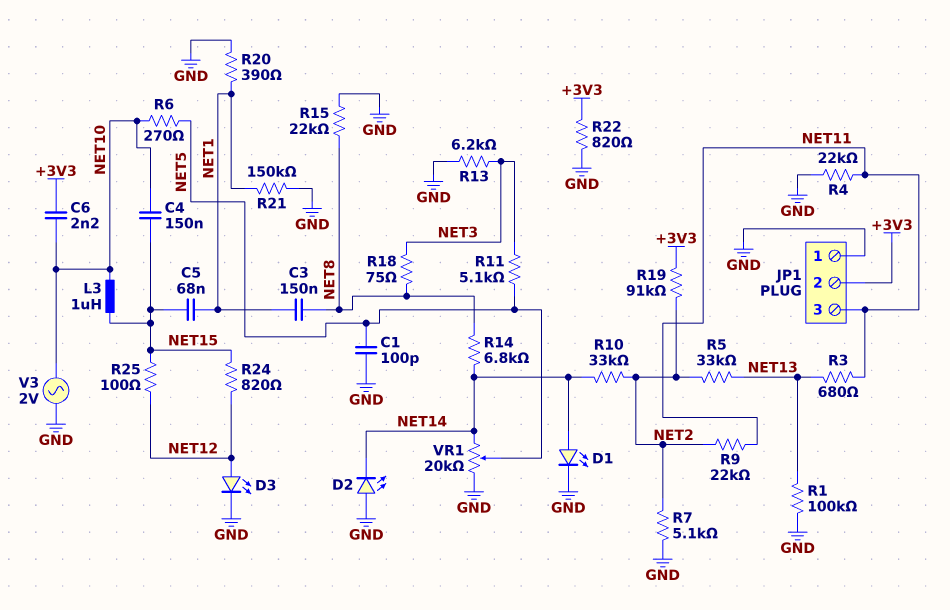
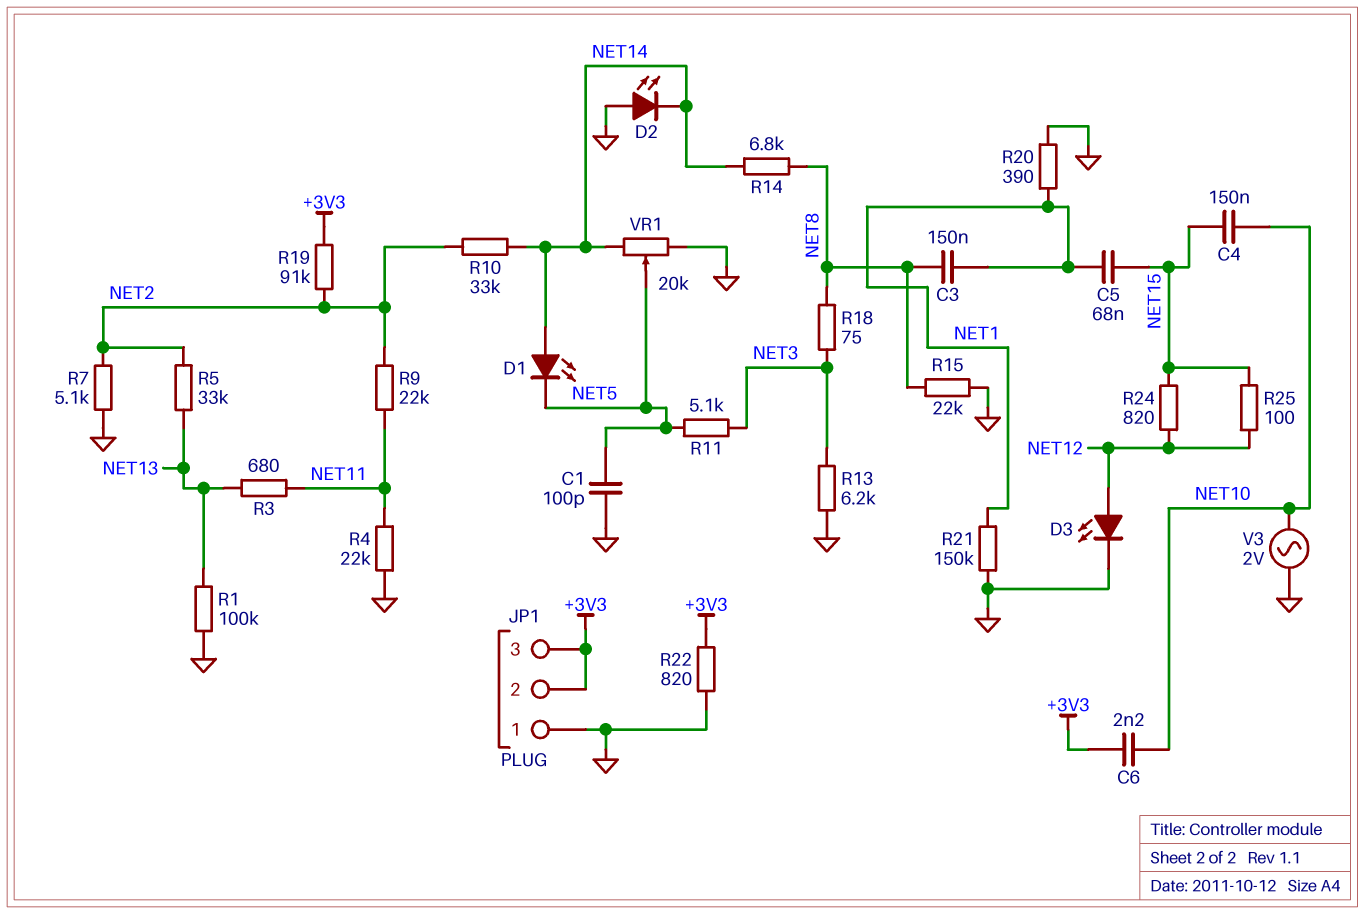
D1: LED (A NET14, K GND) -> LED (A NET14, K NET5)
JP1 pin 3: NET11 -> +3V3
L3: 1uH (NET10, NET15) -> none
R6: 270 (NET5, NET10) -> none

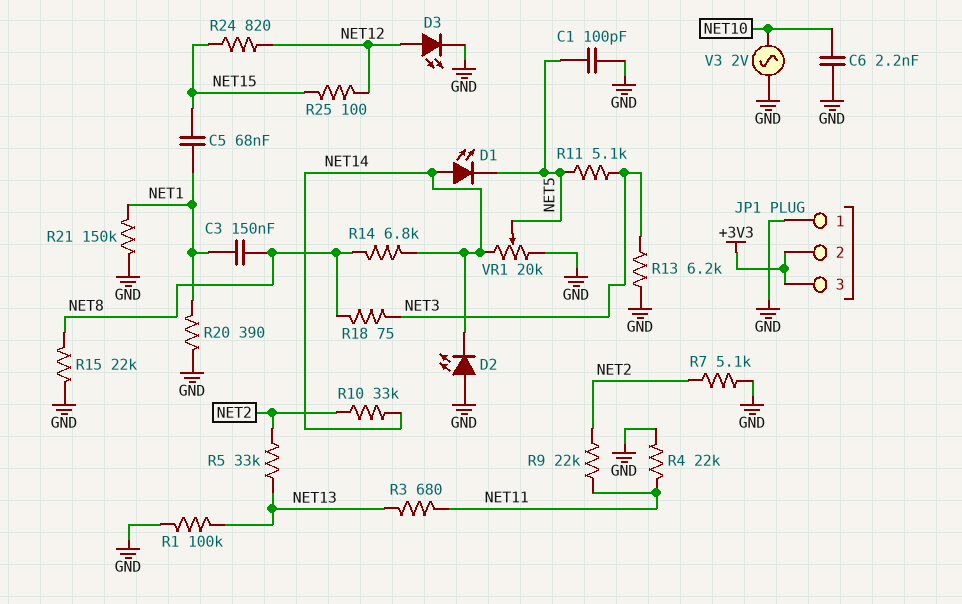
C4: 150nF (NET10, NET15) -> none
C6: 2.2nF (+3V3, NET10) -> 2.2nF (GND, NET10)
R19: 91k (+3V3, NET2) -> none
R22: 820 (+3V3, GND) -> none

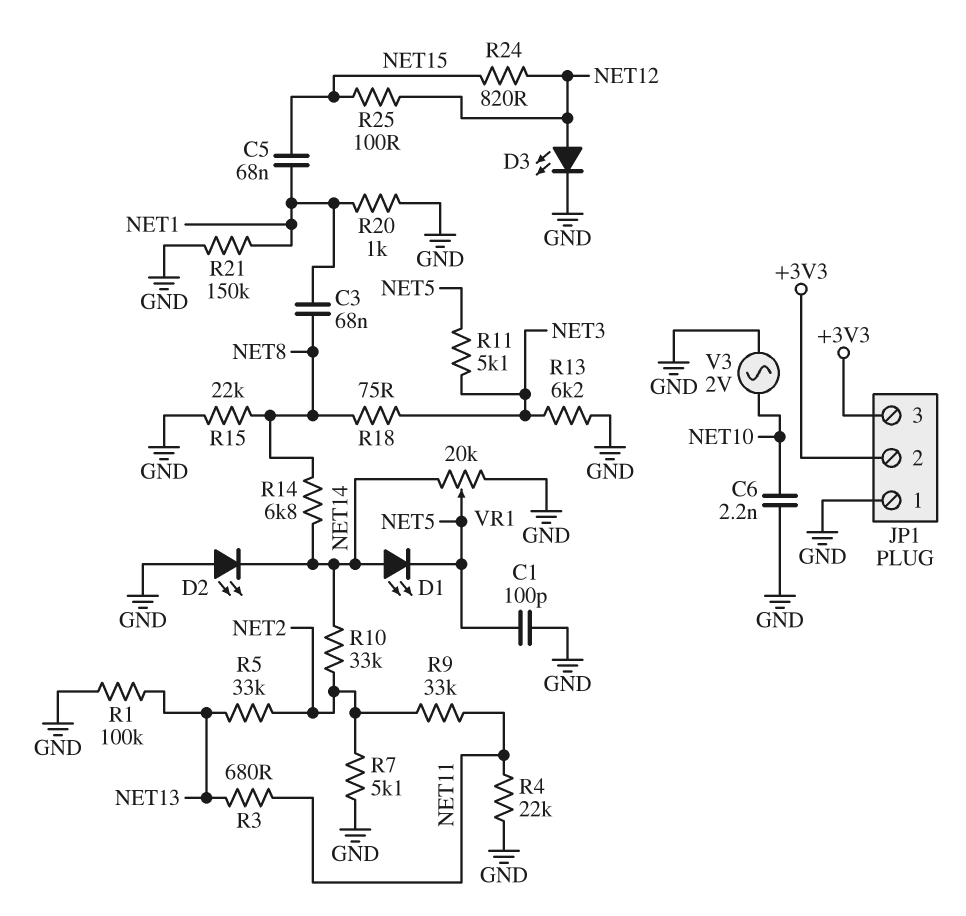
C3: 150nF (NET1, NET8) -> 68nF (NET1, NET8)
R9: 22k (NET2, NET11) -> 33k (NET2, NET11)
R20: 390 (GND, NET1) -> 1k (GND, NET1)

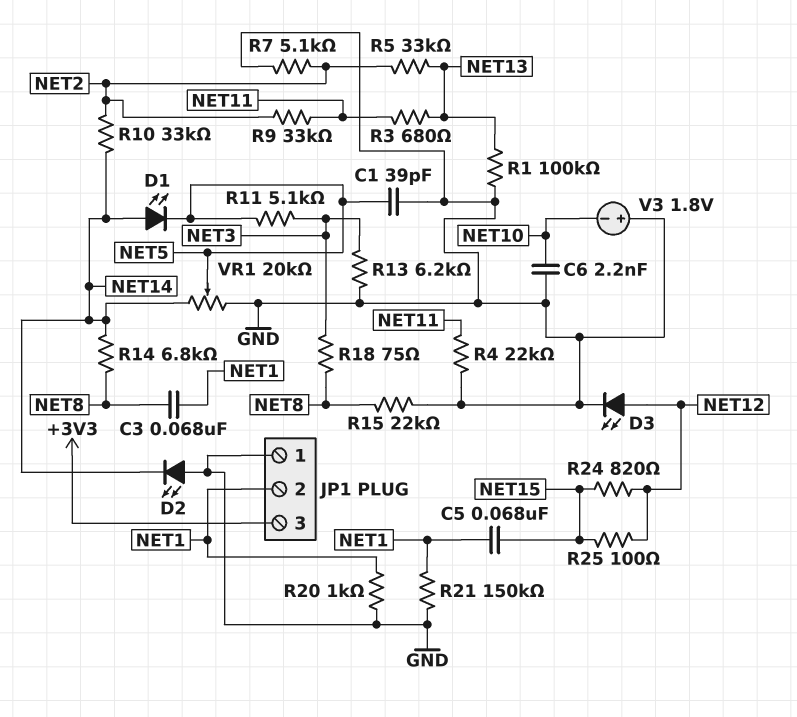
C1: 100pF (GND, NET5) -> 39pF (GND, NET5)
JP1 pin 2: +3V3 -> NET1
V3: AC 2V (GND, NET10) -> 1.8V (plus GND, minus NET10)

